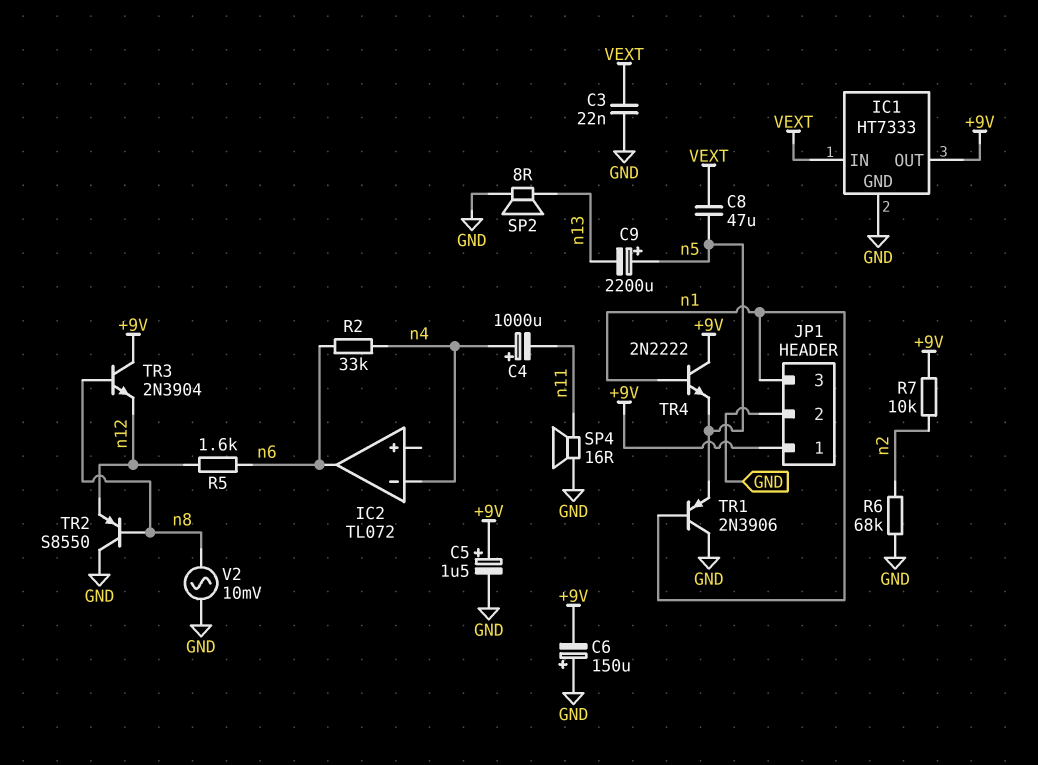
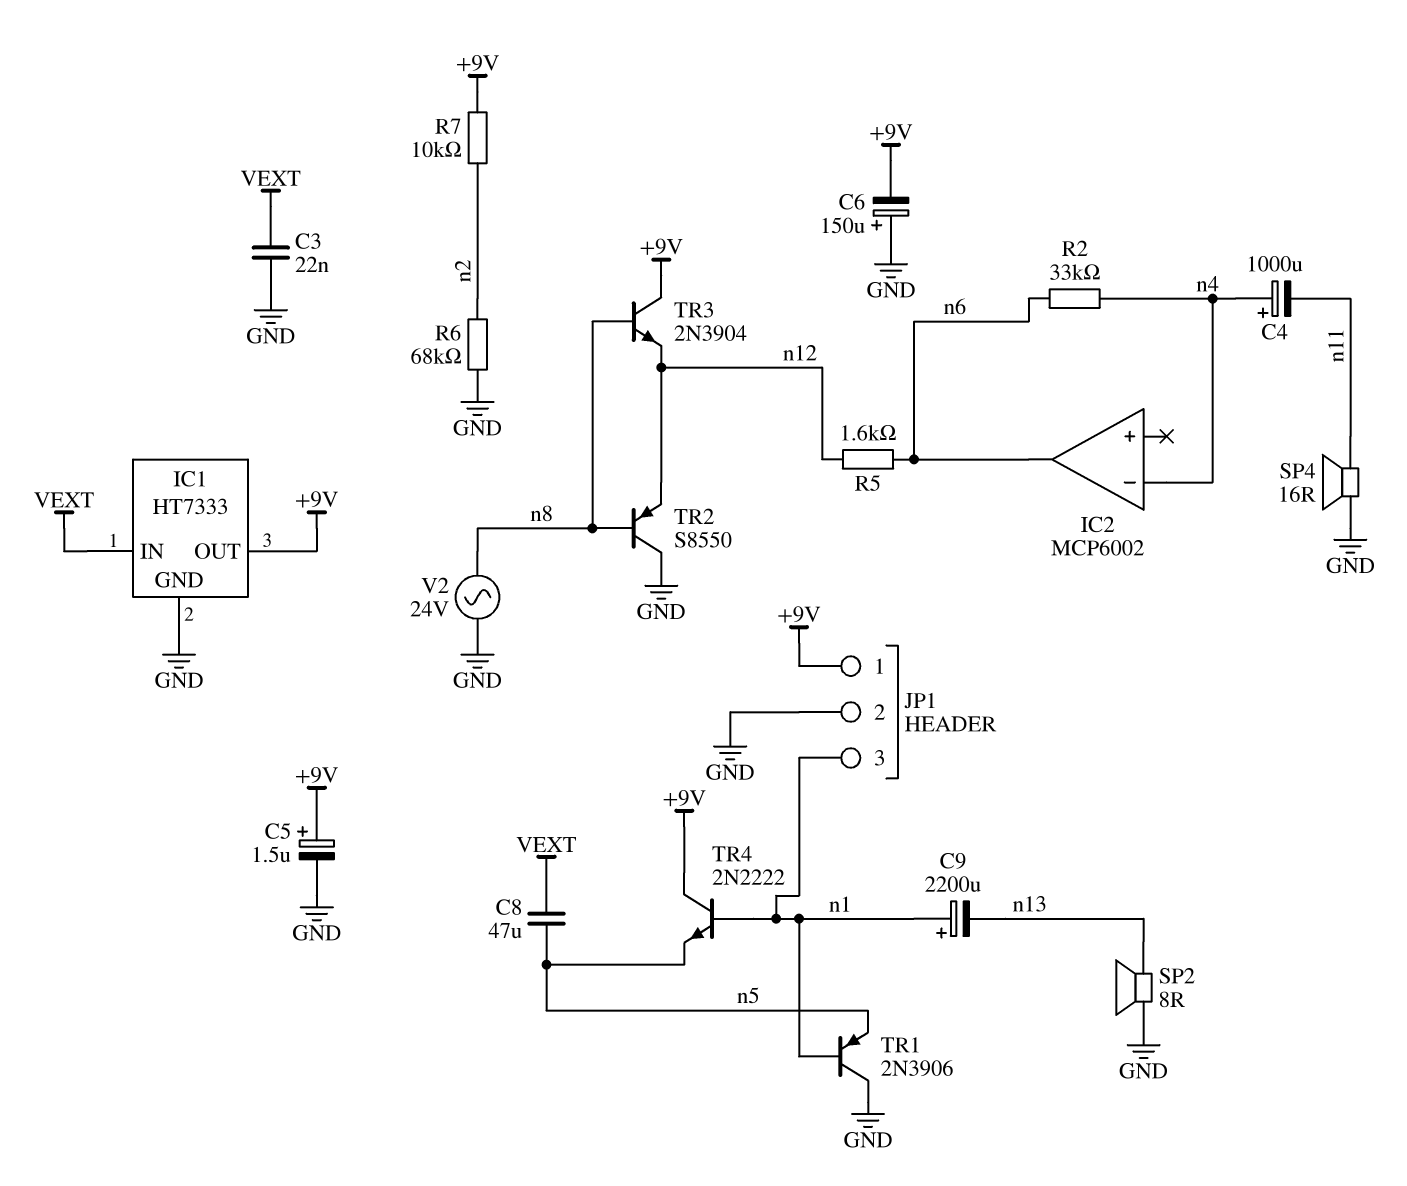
C9: 2200uF (plus n5, minus n13) -> 2200uF (plus n1, minus n13)
IC2: TL072 -> MCP6002
V2: AC 10mV (GND, n8) -> AC 24V (GND, n8)

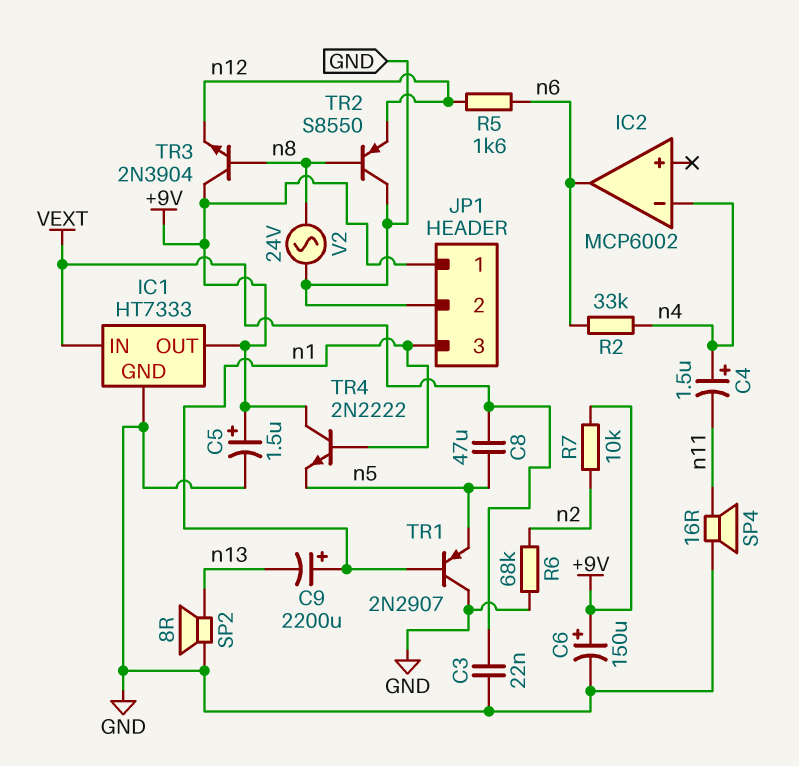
C4: 1000uF (plus n4, minus n11) -> 1.5uF (plus n4, minus n11)
C6: 150uF (plus GND, minus +9V) -> 150uF (plus +9V, minus GND)
TR1: PNP 2N3906 (B n1, C GND, E n5) -> PNP 2N2907 (B n1, C GND, E n5)

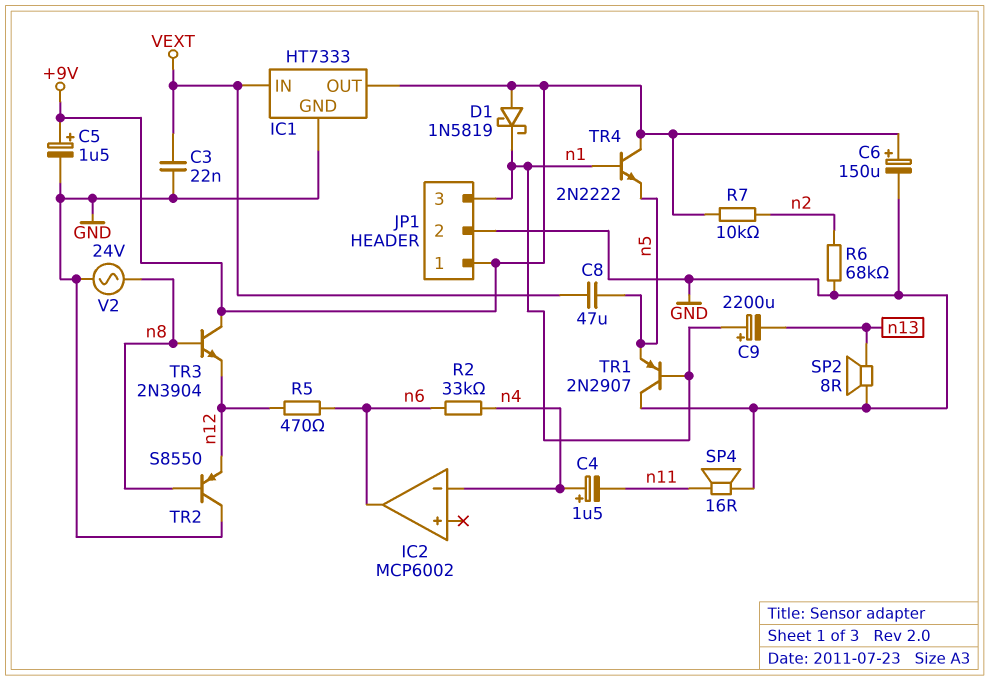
D1: none -> schottky 1N5819 (A +9V, K n1)
R5: 1.6k (n6, n12) -> 470 (n6, n12)

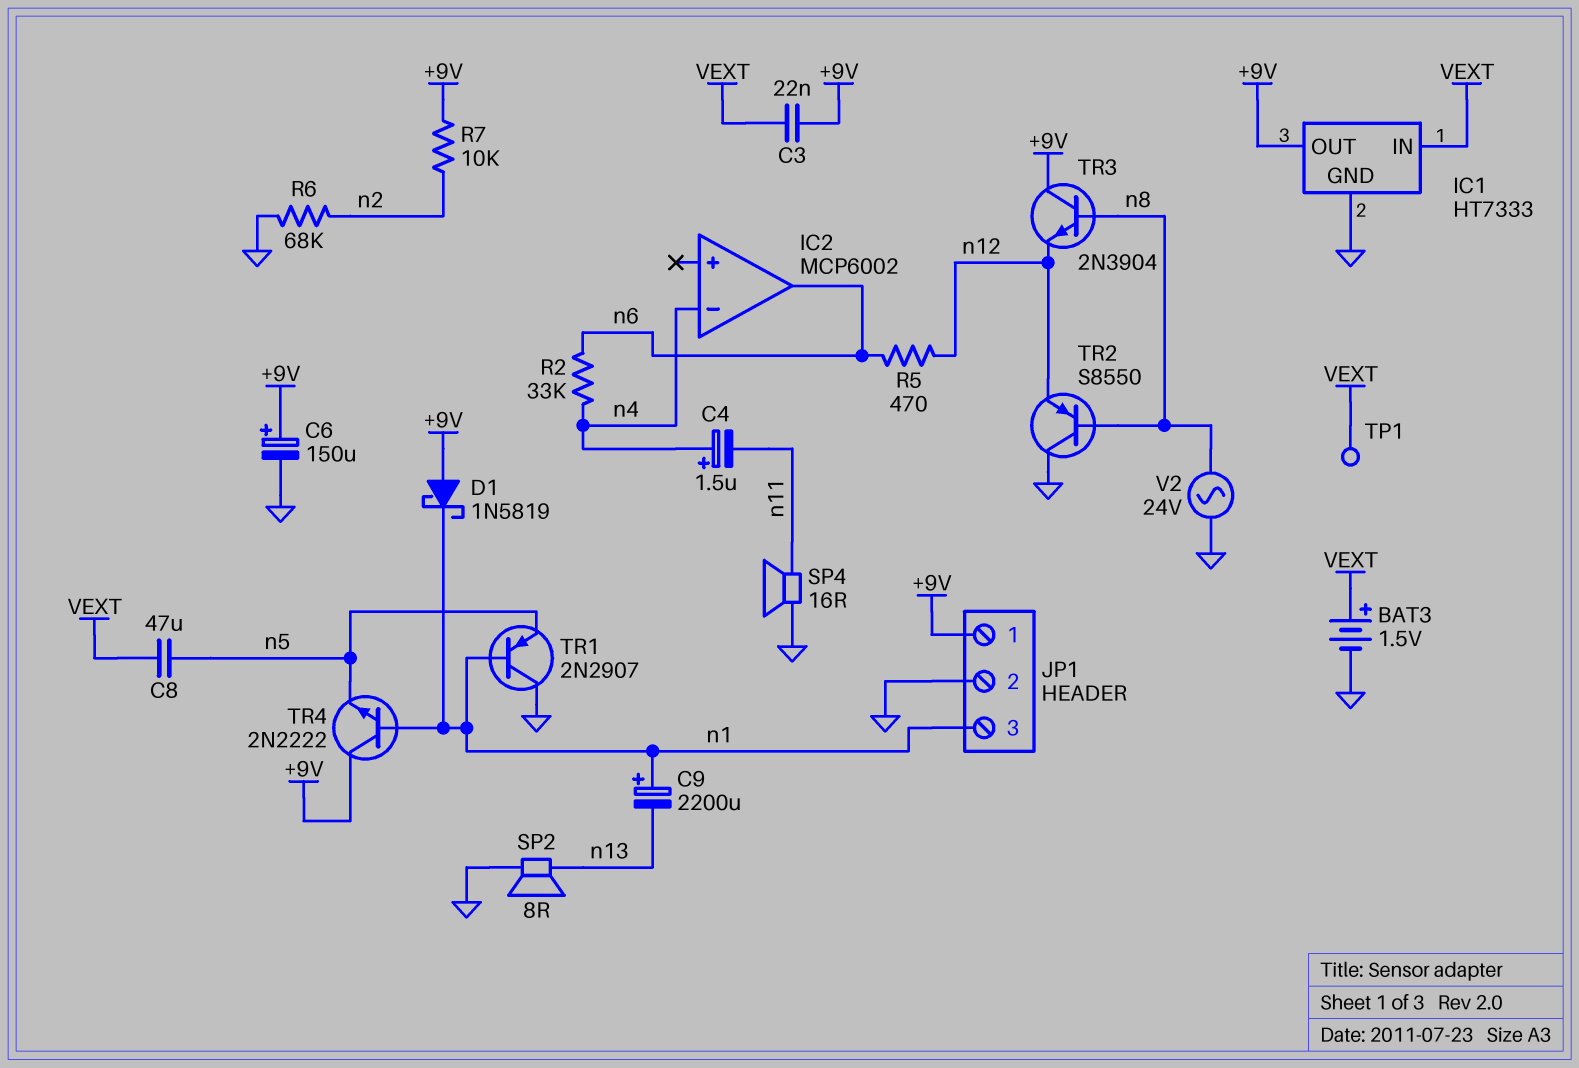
BAT3: none -> 1.5V (plus VEXT, minus GND)
C3: 22nF (GND, VEXT) -> 22nF (+9V, VEXT)
C5: 1.5uF (plus +9V, minus GND) -> none
TP1: none -> test point (VEXT)

